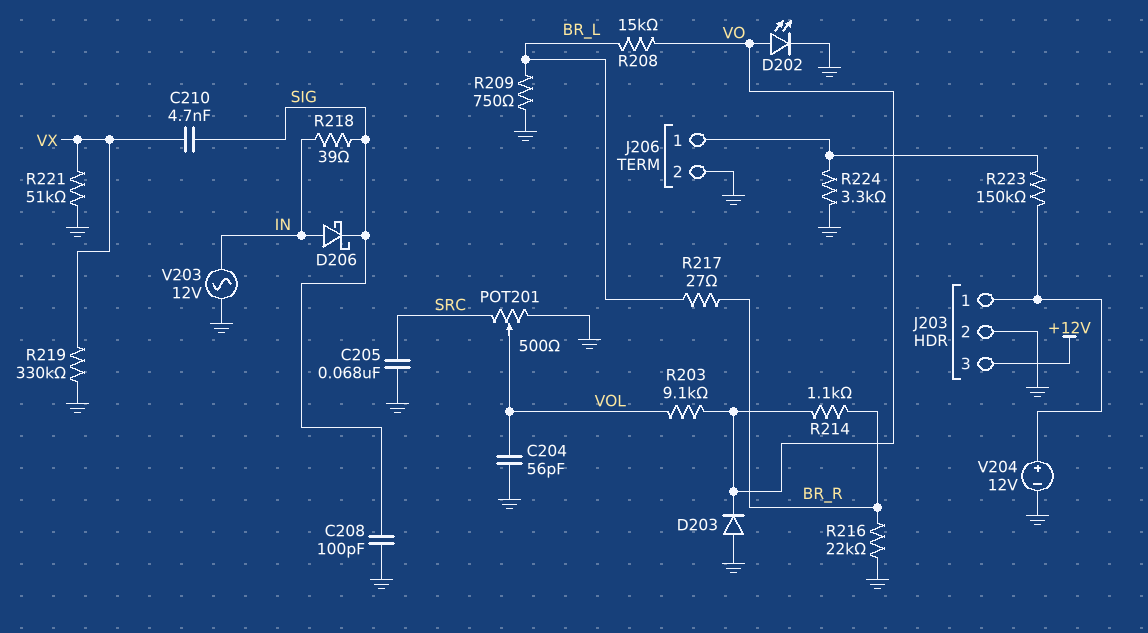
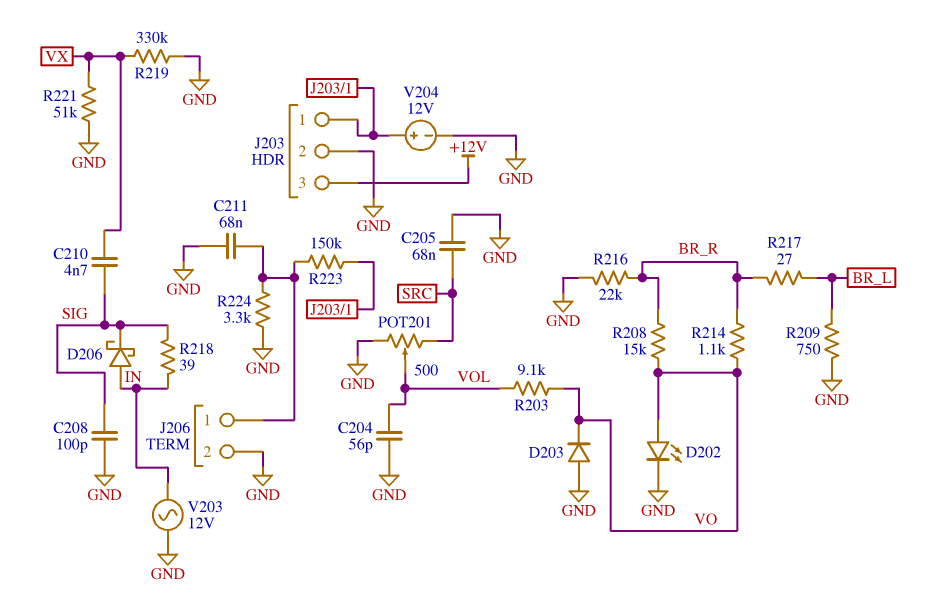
C211: none -> 68nF (GND, J206/1)
R208: 15k (BR_L, VO) -> 15k (BR_R, VO)

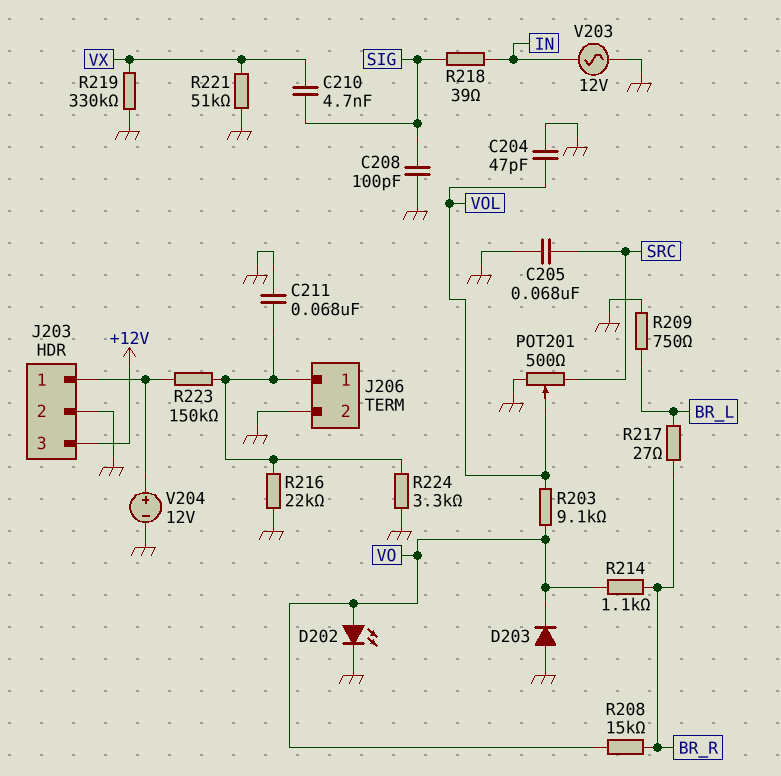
C204: 56pF (GND, VOL) -> 47pF (GND, VOL)
D206: schottky (A IN, K SIG) -> none
R216: 22k (BR_R, GND) -> 22k (GND, J206/1)

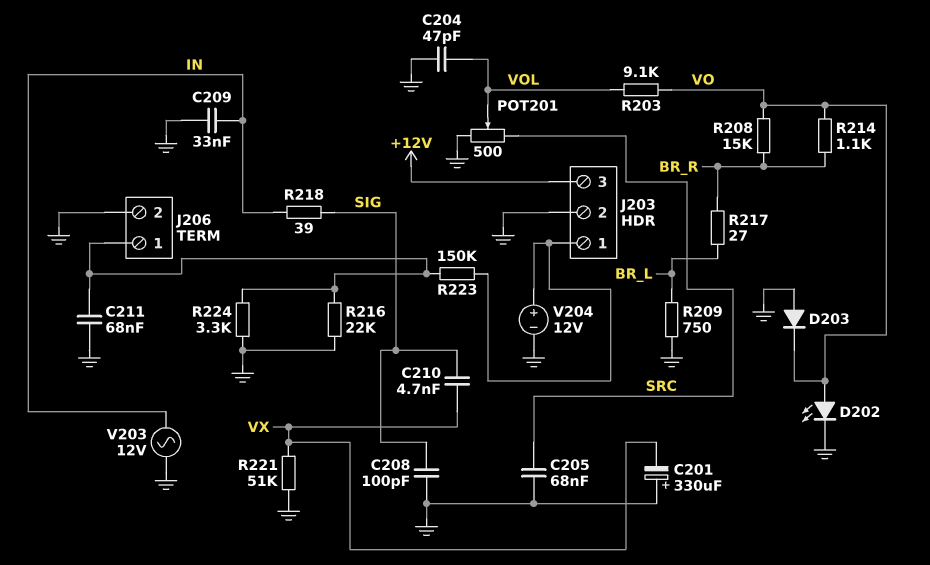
C201: none -> 330uF (plus GND, minus VX)
C209: none -> 33nF (GND, IN)
R219: 330k (GND, VX) -> none

